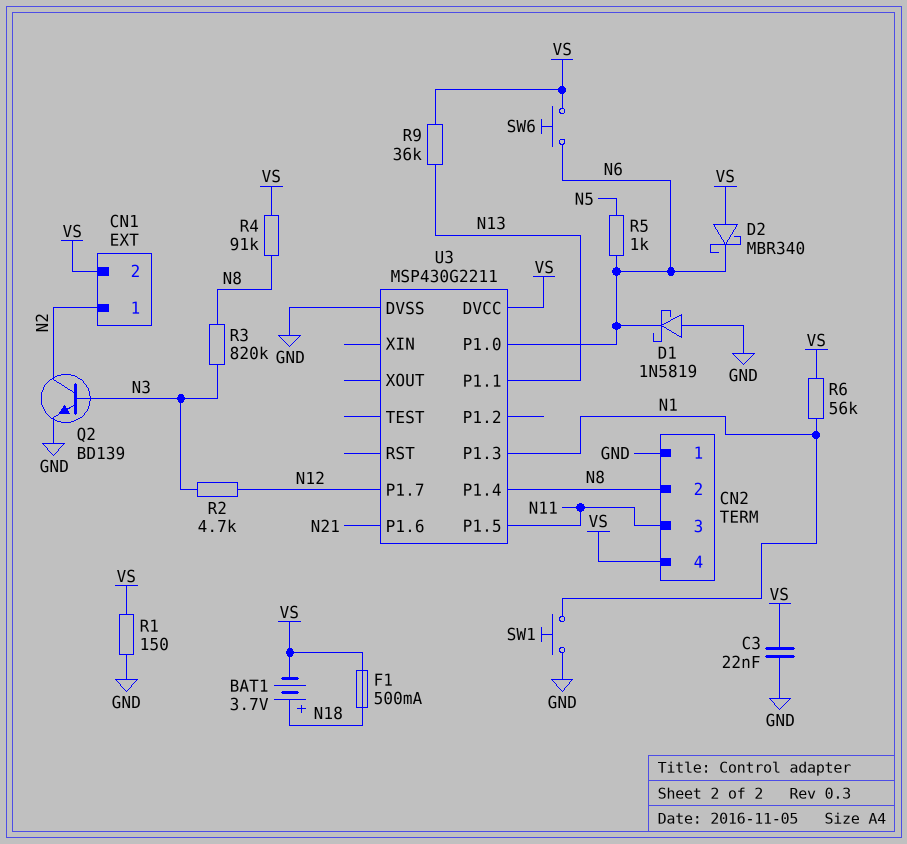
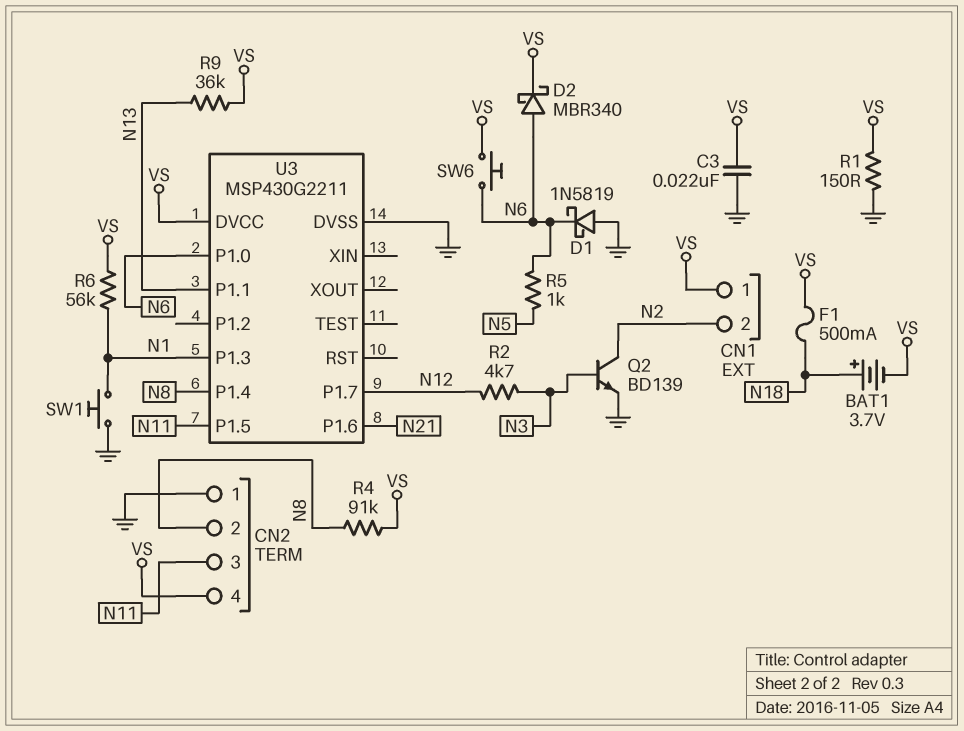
CN1 pin 1: N2 -> VS
CN1 pin 2: VS -> N2
D2: schottky MBR340 (A VS, K N6) -> schottky MBR340 (A N6, K VS)
R3: 820k (N3, N8) -> none

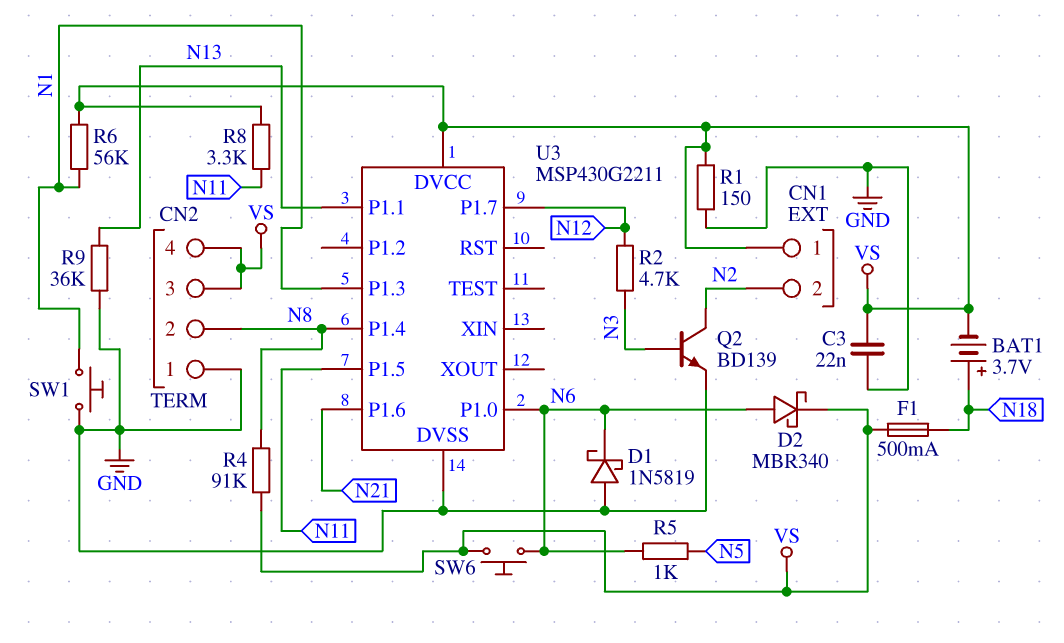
CN2 pin 3: N11 -> VS
R8: none -> 3.3k (N11, VS)
R9: 36k (N13, VS) -> 36k (GND, N13)

